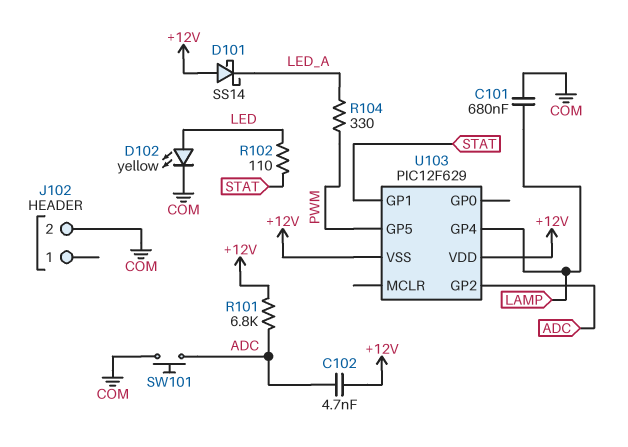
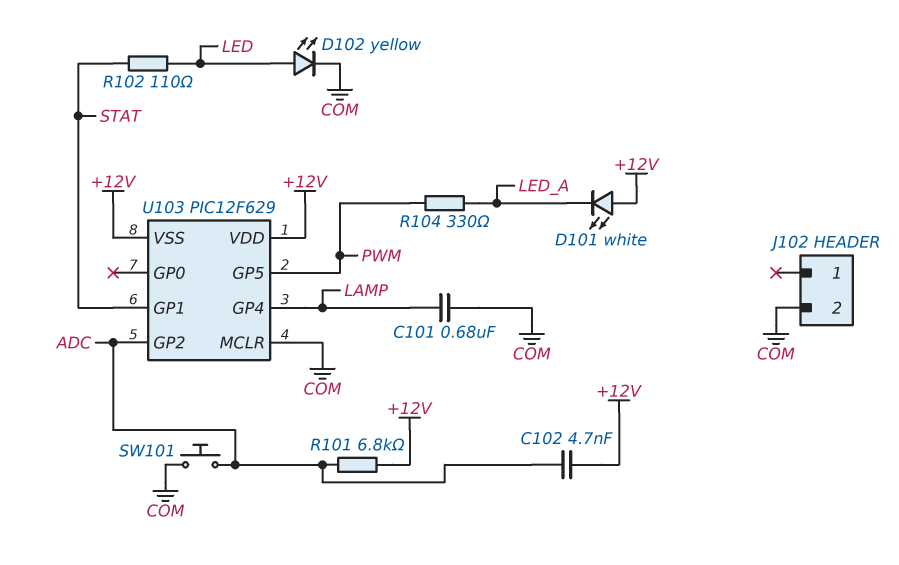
D101: schottky SS14 (A +12V, K LED_A) -> LED white (A +12V, K LED_A)
U103 pin MCLR: none -> COM

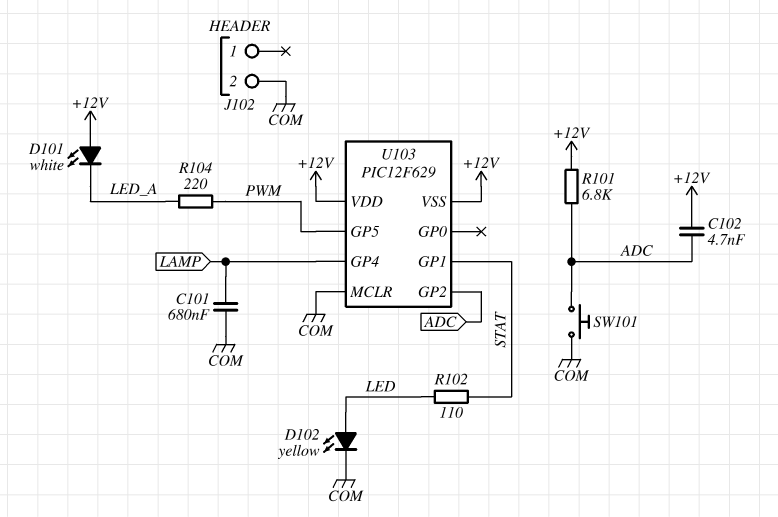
R104: 330 (LED_A, PWM) -> 220 (LED_A, PWM)

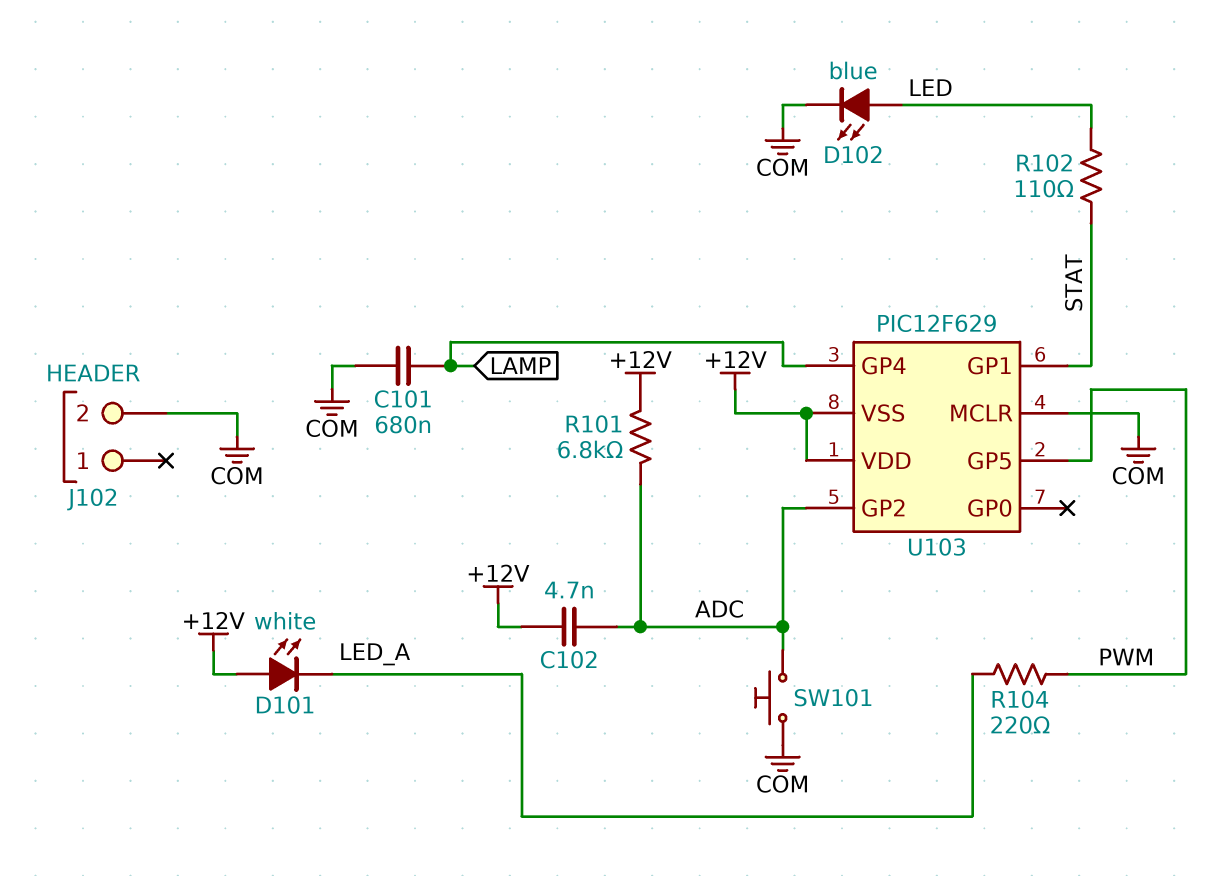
D102: LED yellow (A LED, K COM) -> LED blue (A LED, K COM)

